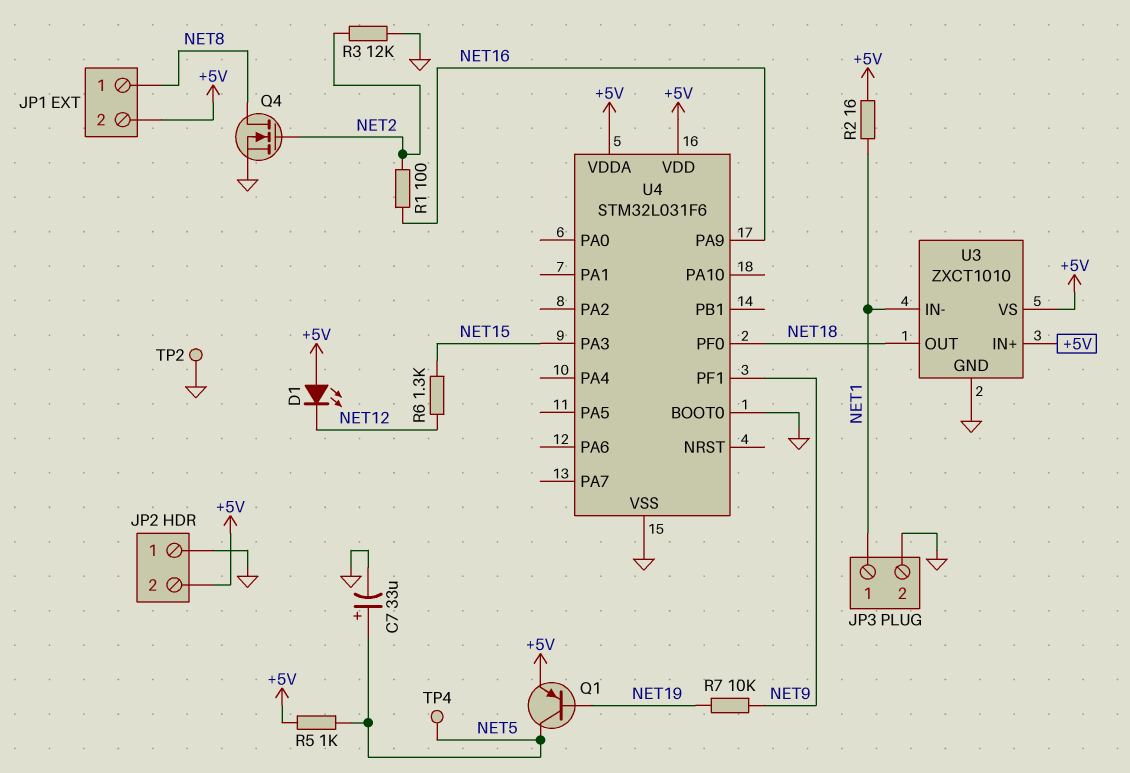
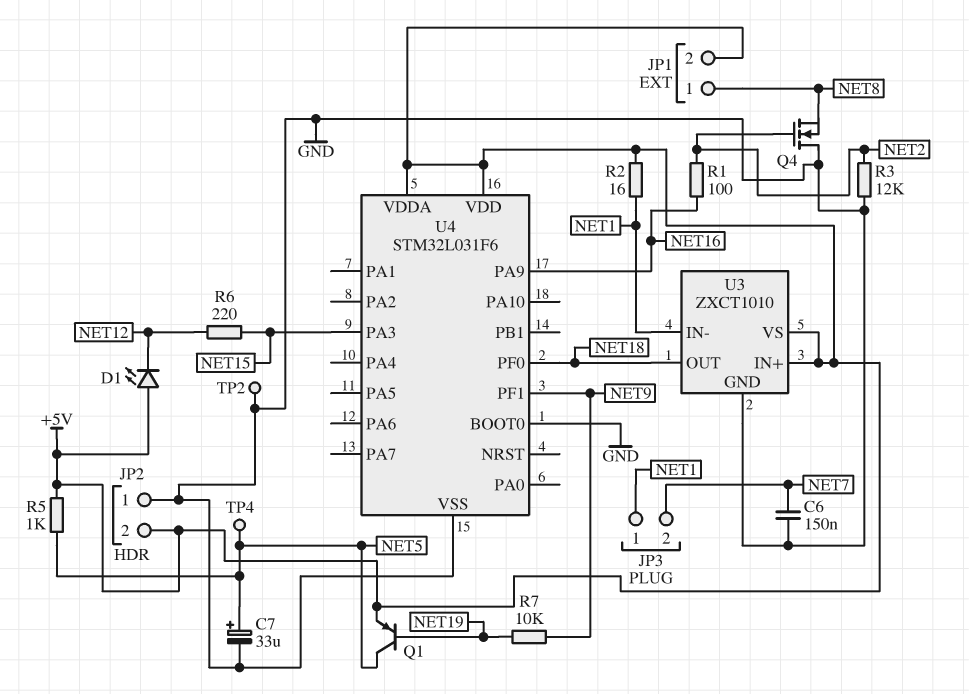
C6: none -> 150nF (GND, NET7)
JP3 pin 2: GND -> NET7
Q4: NMOS (G NET2, D NET8, S GND) -> NMOS (G NET2, D GND, S NET8)
R6: 1.3k (NET12, NET15) -> 220 (NET12, NET15)

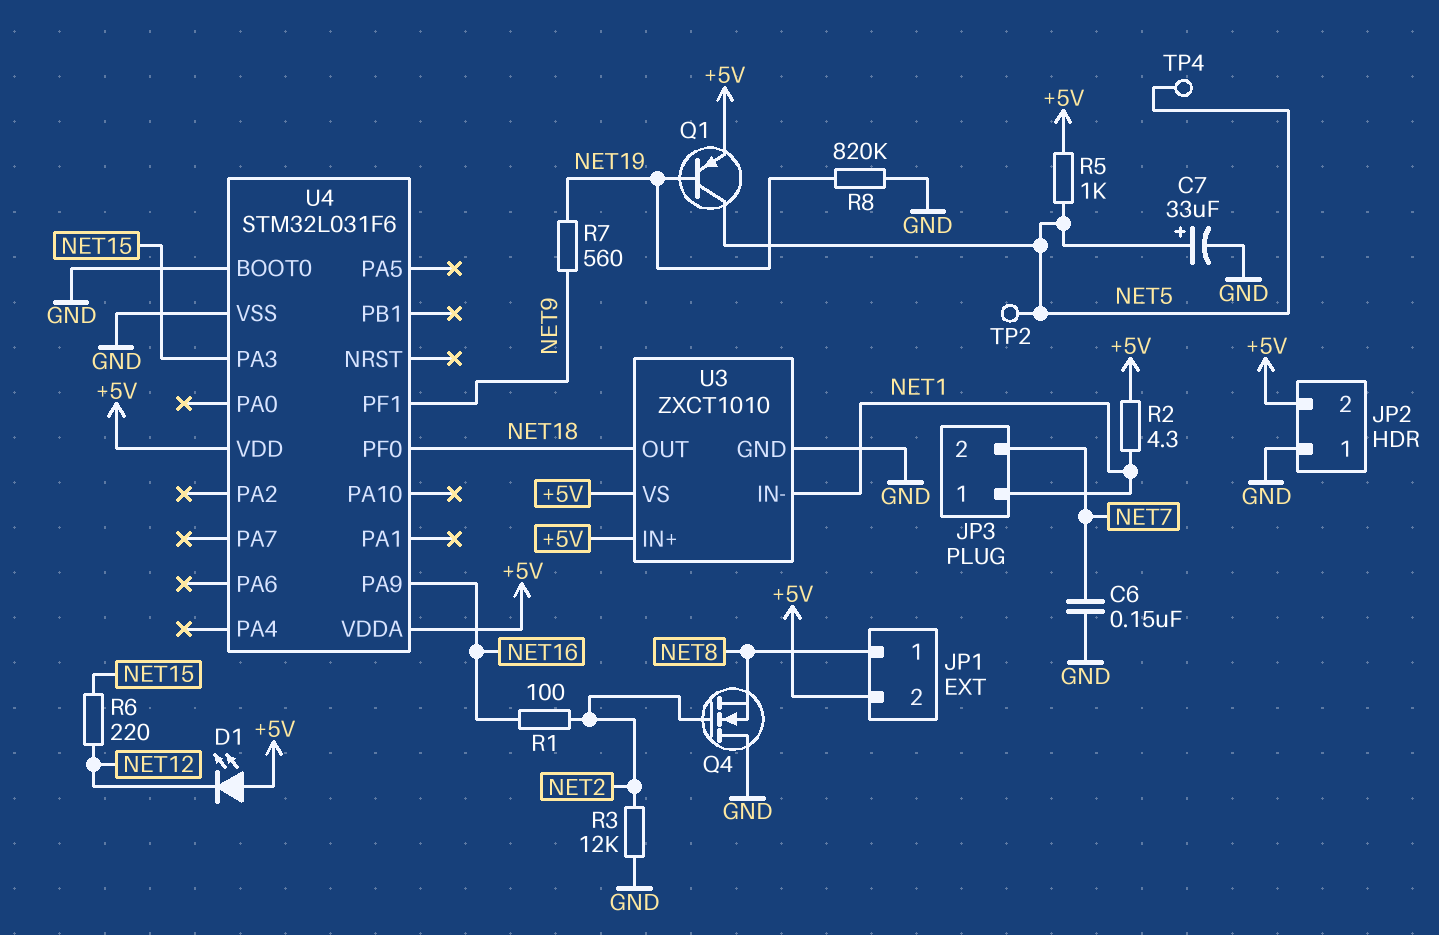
R2: 16 (+5V, NET1) -> 4.3 (+5V, NET1)
R7: 10k (NET9, NET19) -> 560 (NET9, NET19)
R8: none -> 820k (GND, NET19)
TP2: test point (GND) -> test point (NET5)

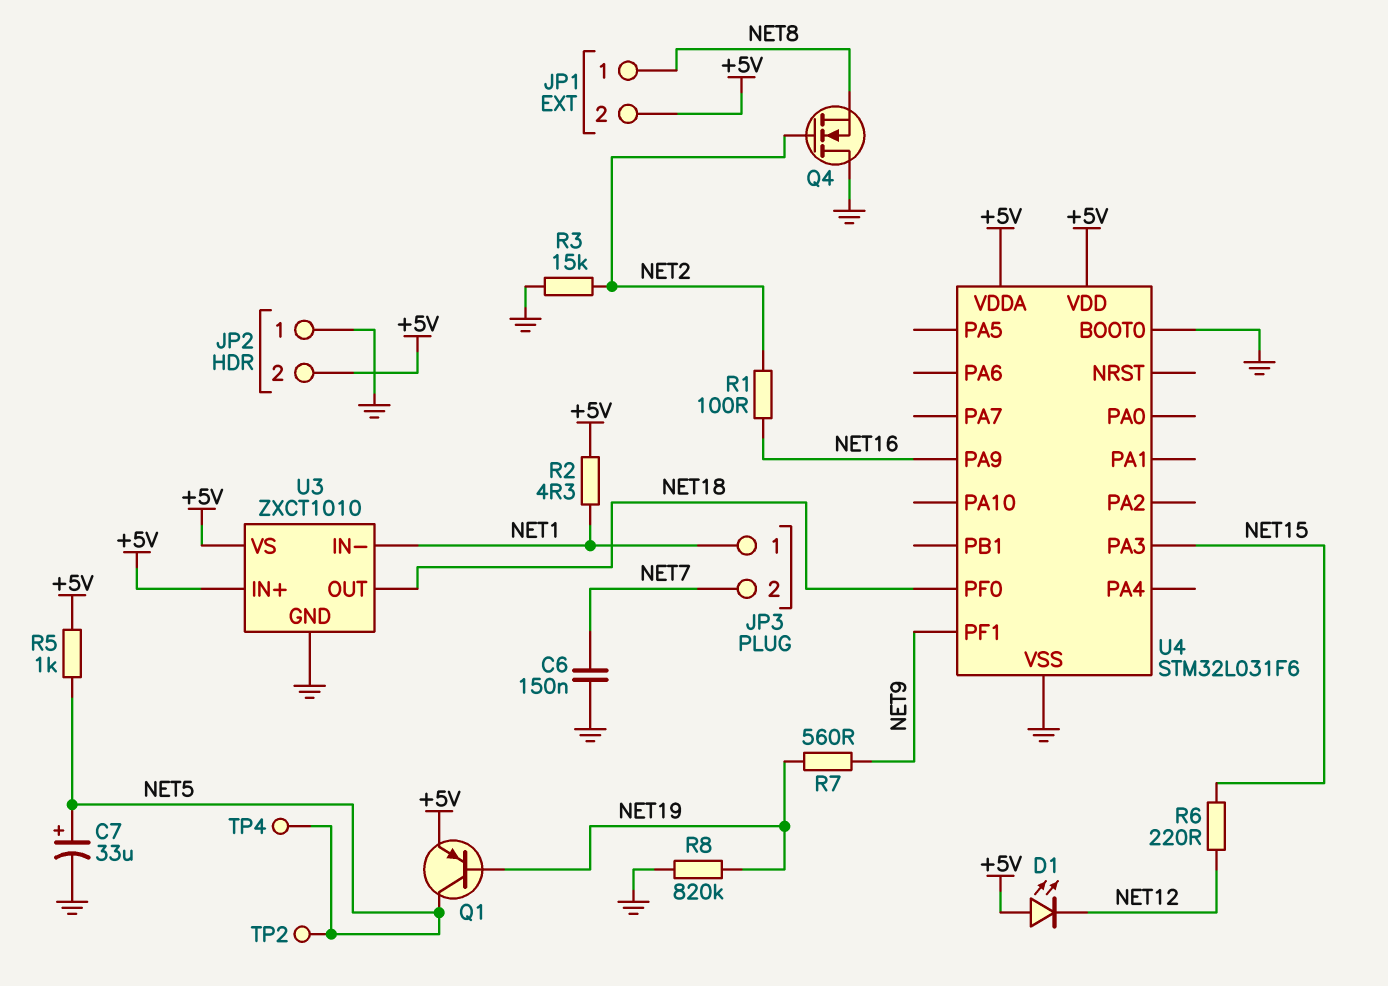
R3: 12k (GND, NET2) -> 15k (GND, NET2)

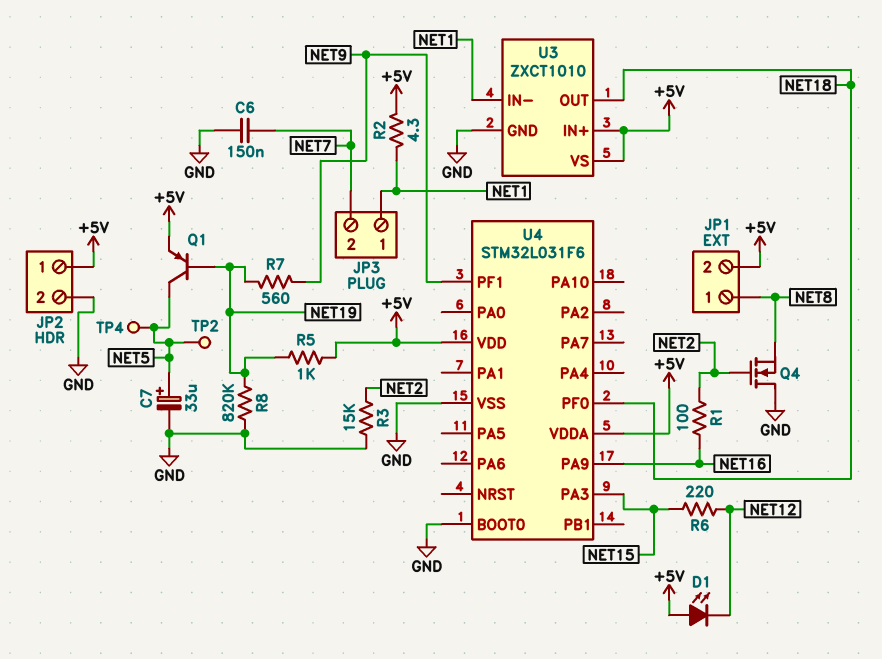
JP2 pin 1: GND -> +5V
JP2 pin 2: +5V -> GND
R5: 1k (+5V, NET5) -> 1k (+5V, NET19)

